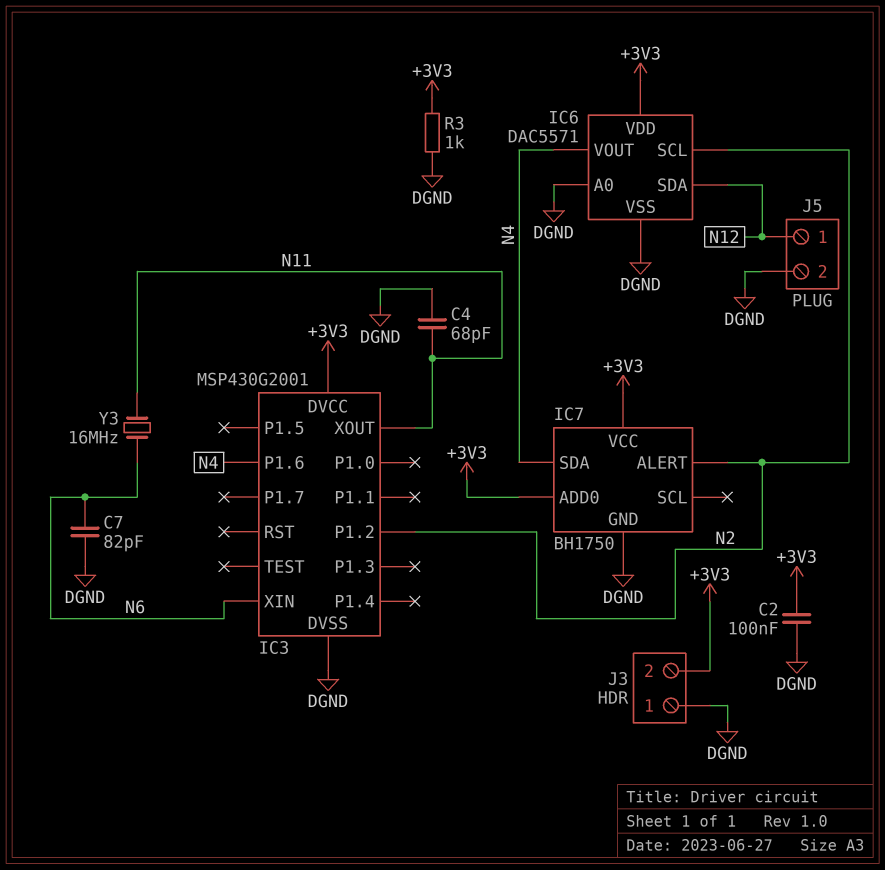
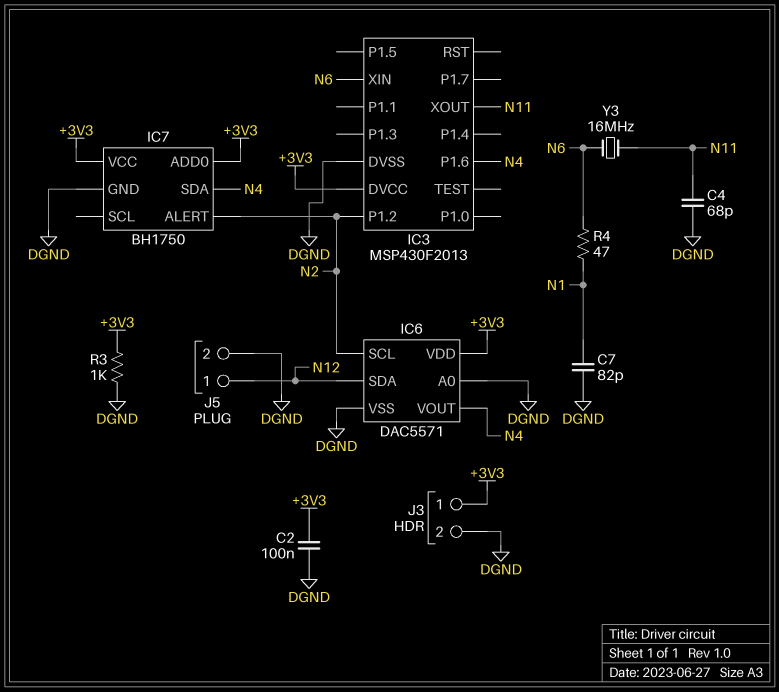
C7: 82pF (DGND, N6) -> 82pF (DGND, N1)
IC3: MSP430G2001 -> MSP430F2013
J3 pin 1: DGND -> +3V3
J3 pin 2: +3V3 -> DGND
R4: none -> 47 (N1, N6)

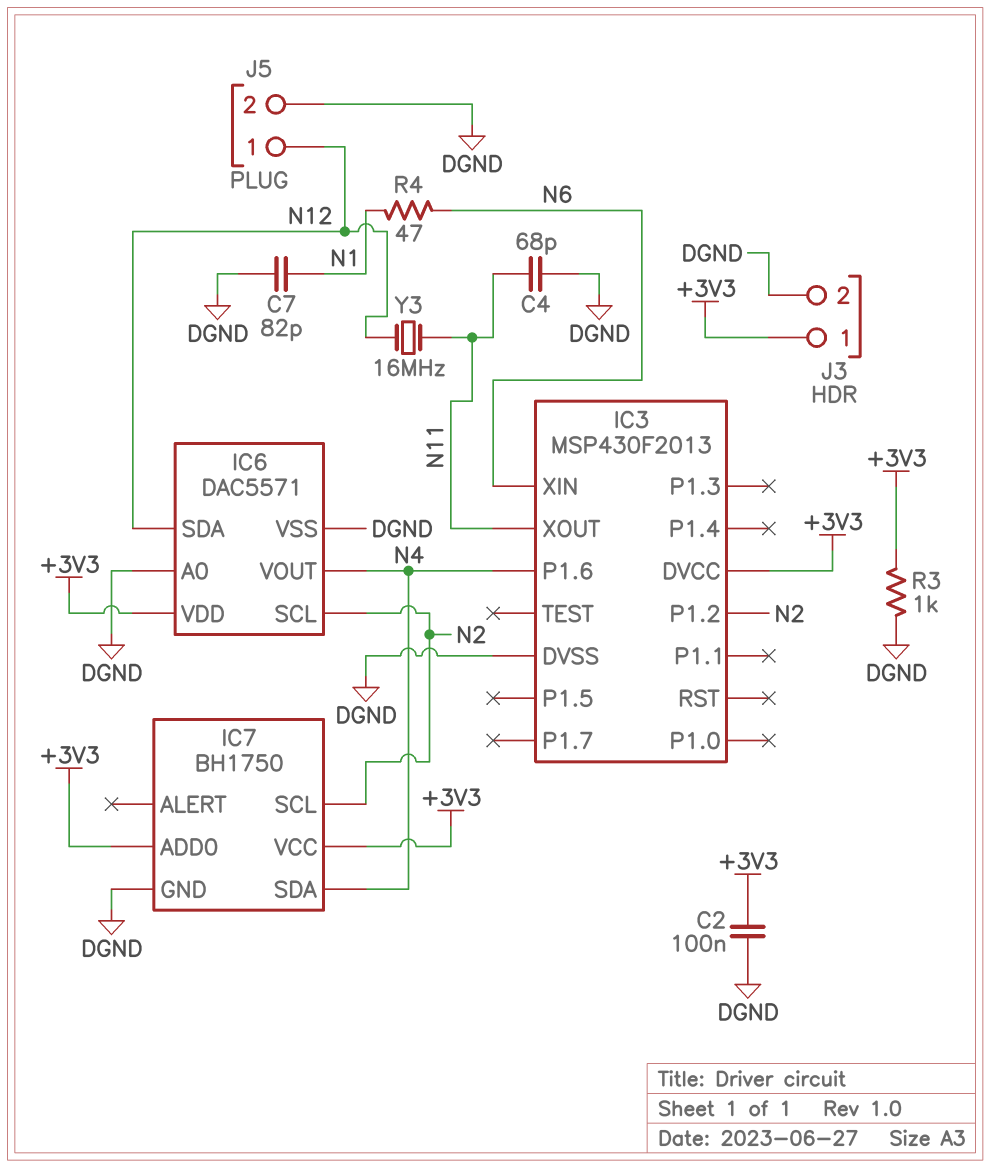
IC7 pin ALERT: N2 -> none
IC7 pin SCL: none -> N2
Y3: 16MHz (N6, N11) -> 16MHz (N11, N12)

